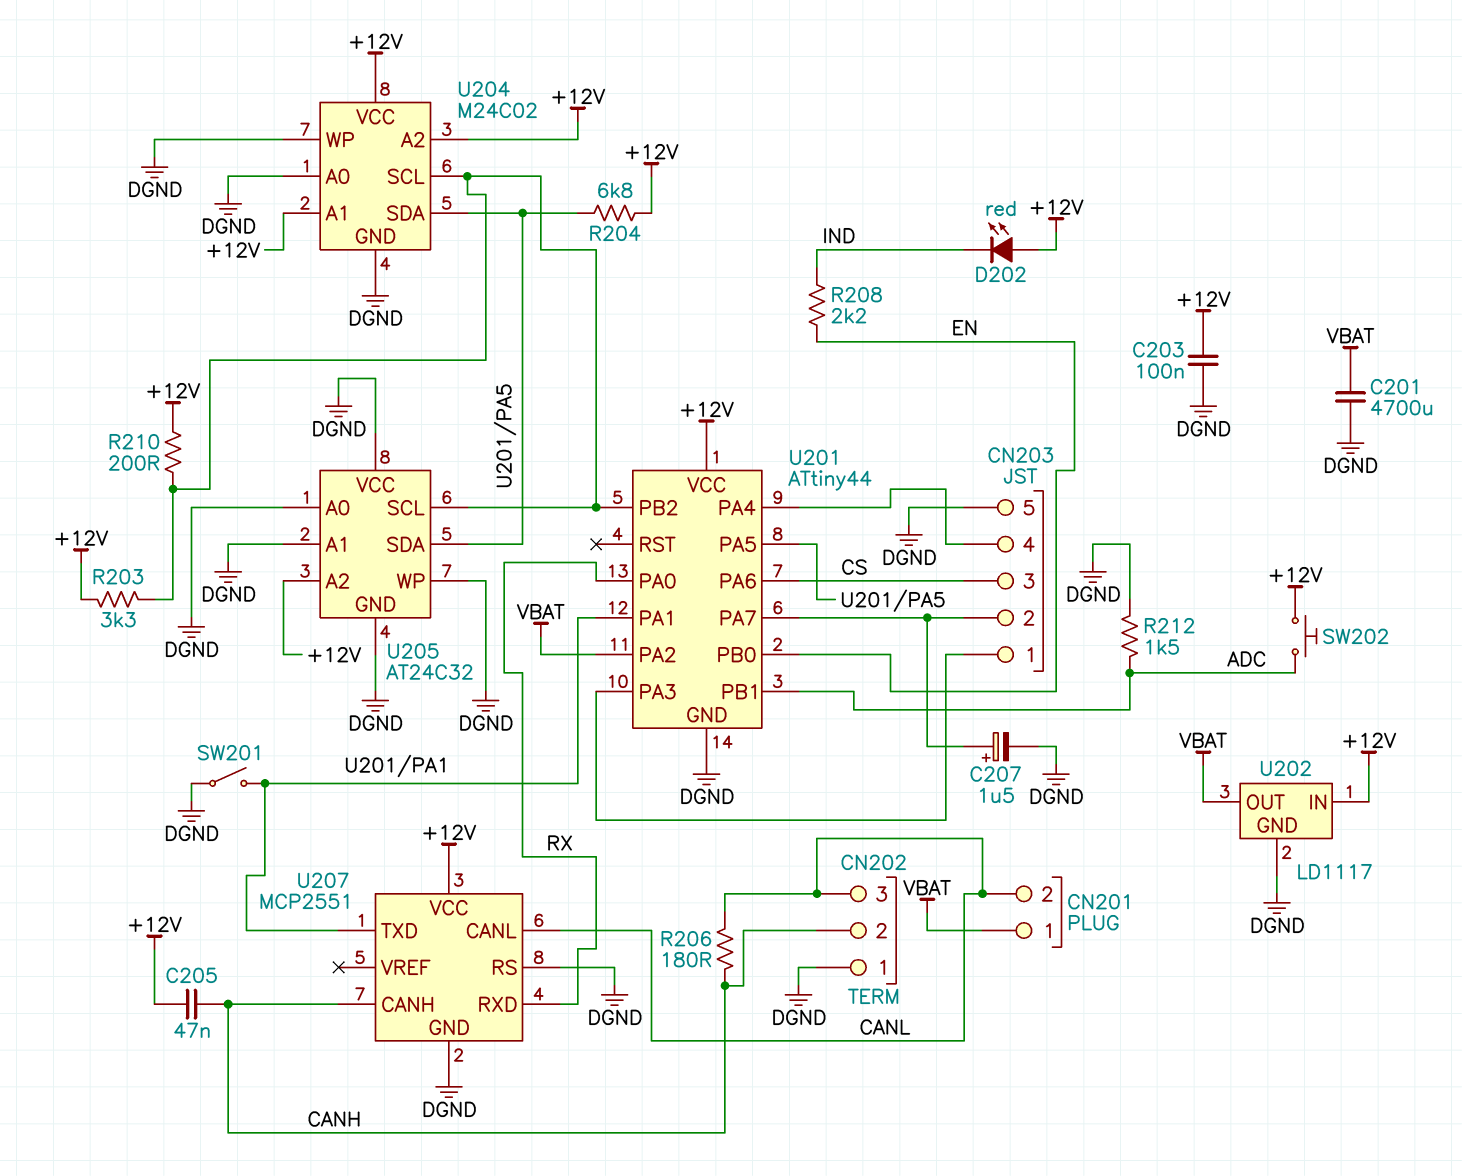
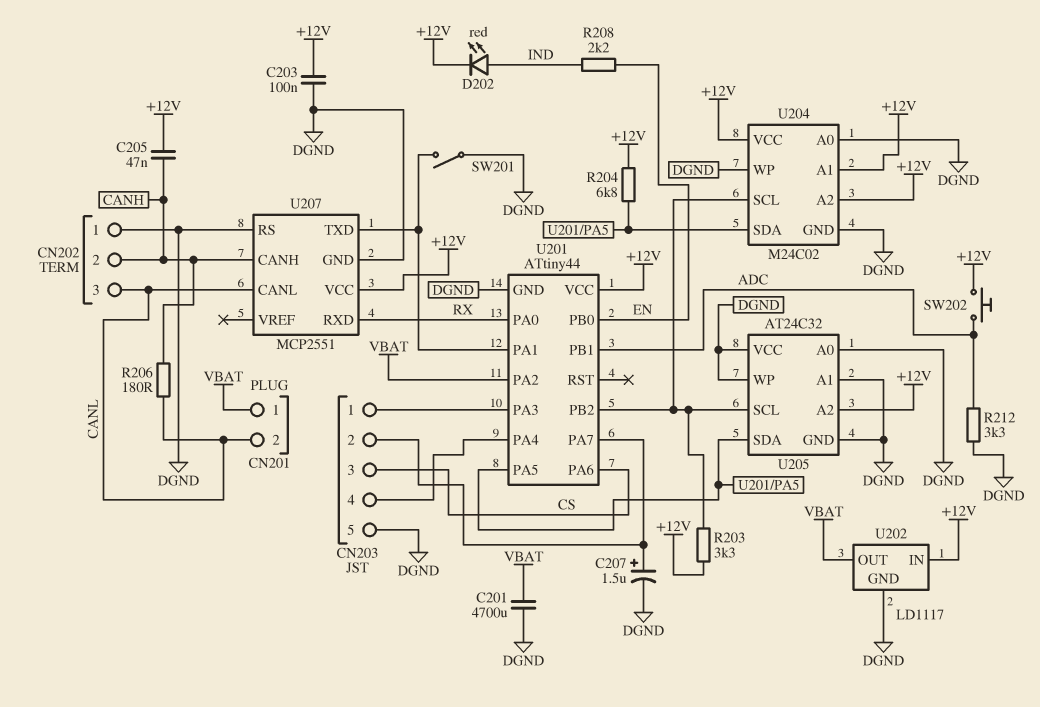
D202: LED red (A +12V, K IND) -> LED red (A IND, K +12V)
R210: 200 (+12V, U201/PB2) -> none
R212: 1.5k (ADC, DGND) -> 3.3k (ADC, DGND)

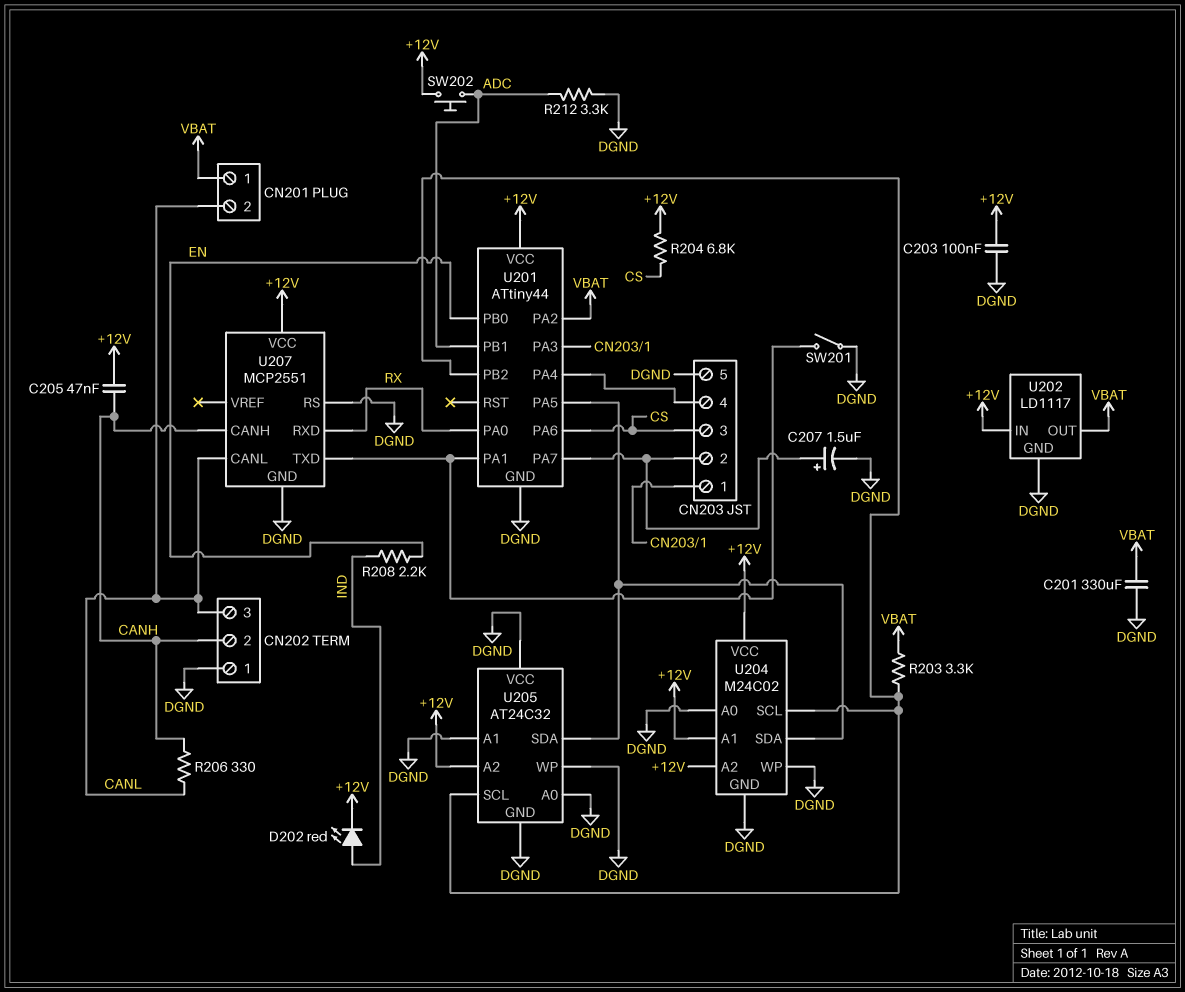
C201: 4700uF (DGND, VBAT) -> 330uF (DGND, VBAT)
R203: 3.3k (+12V, U201/PB2) -> 3.3k (U201/PB2, VBAT)
R204: 6.8k (+12V, U201/PA5) -> 6.8k (+12V, CS)
R206: 180 (CANH, CANL) -> 330 (CANH, CANL)

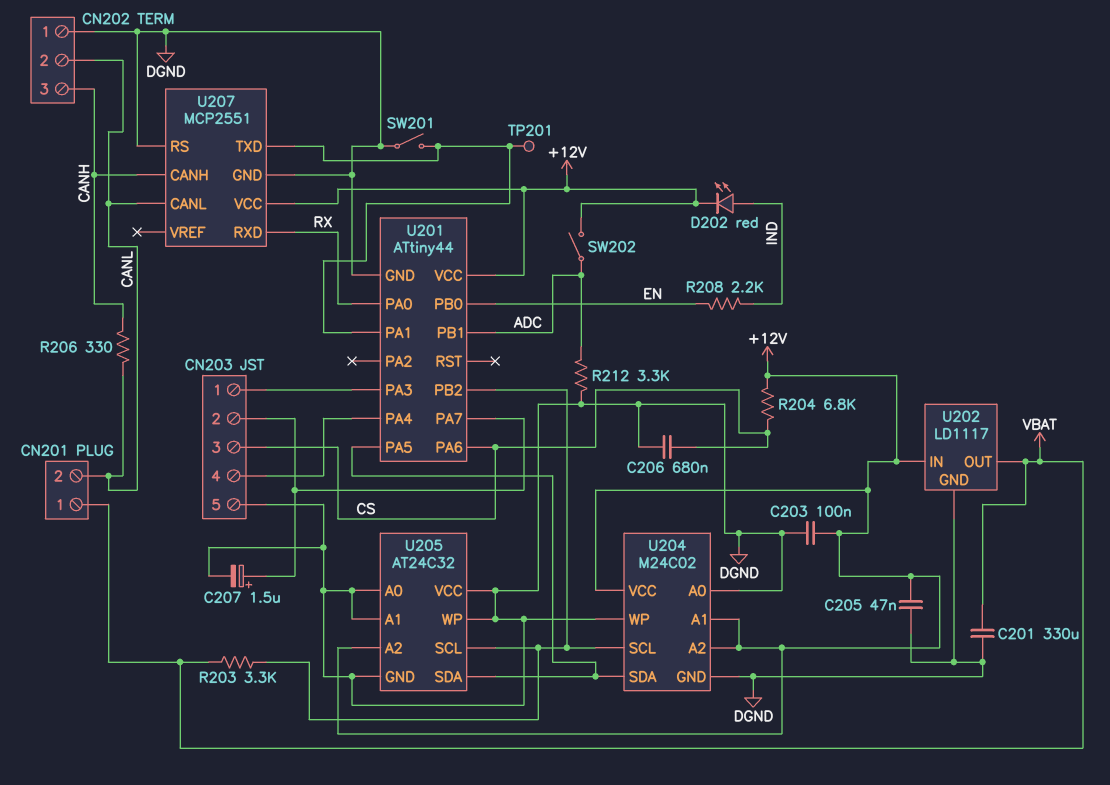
C205: 47nF (+12V, CANH) -> 47nF (+12V, DGND)
C206: none -> 680nF (CS, DGND)
CN202 pin 2: CANH -> CANL
CN202 pin 3: CANL -> CANH
SW202: button (+12V, ADC) -> switch (+12V, ADC)
TP201: none -> test point (U201/PA1)
U201 pin PA2: VBAT -> none

